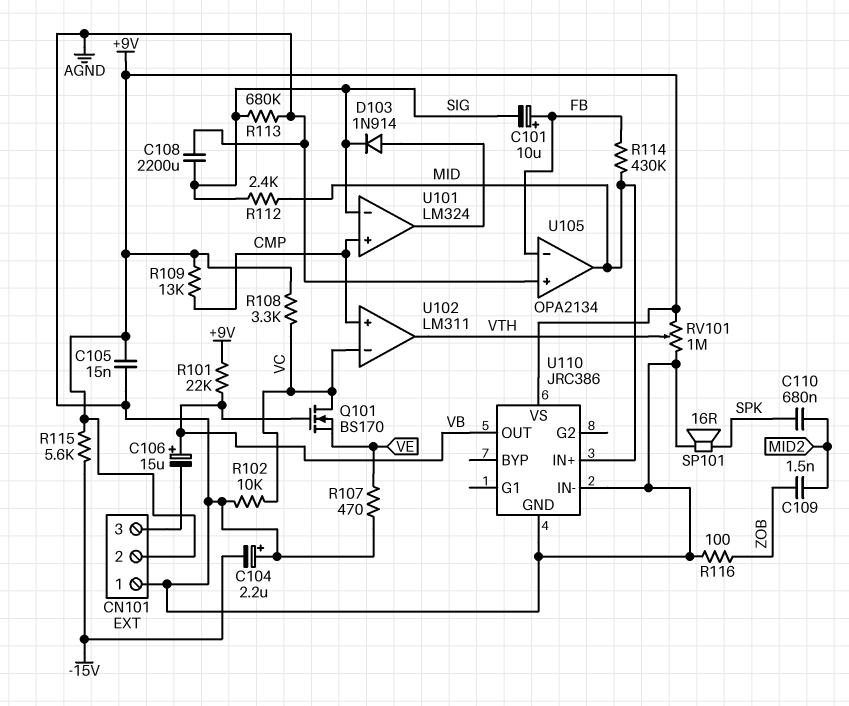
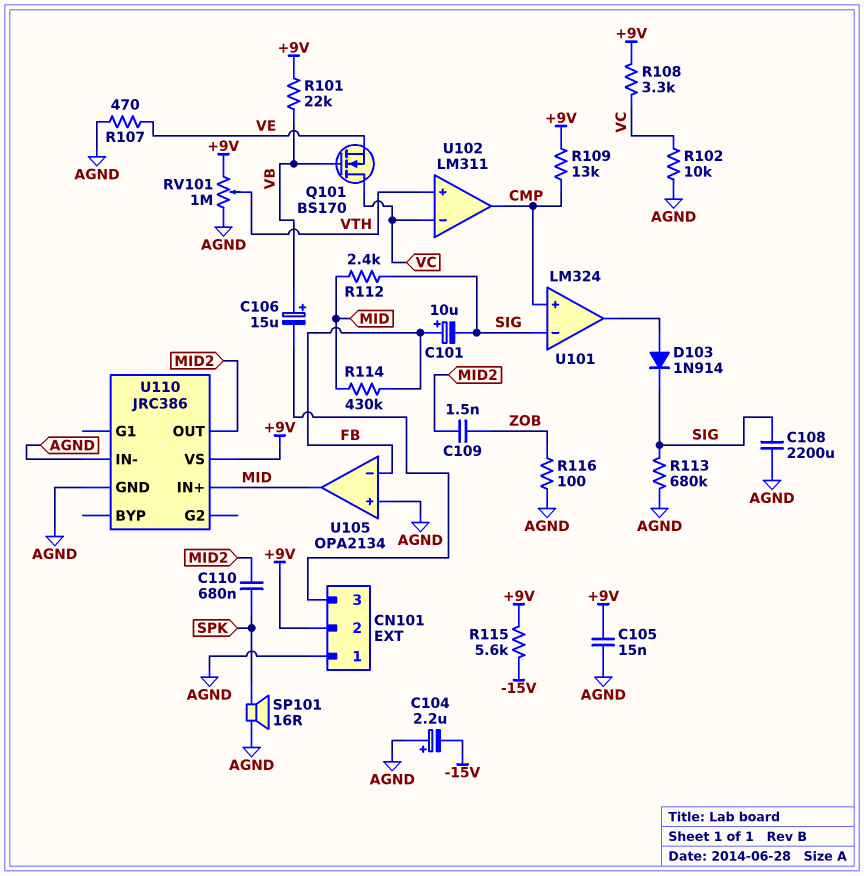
U102 pin in+: CMP -> VTH
U102 pin out: VTH -> CMP
U110 pin OUT: VB -> MID2

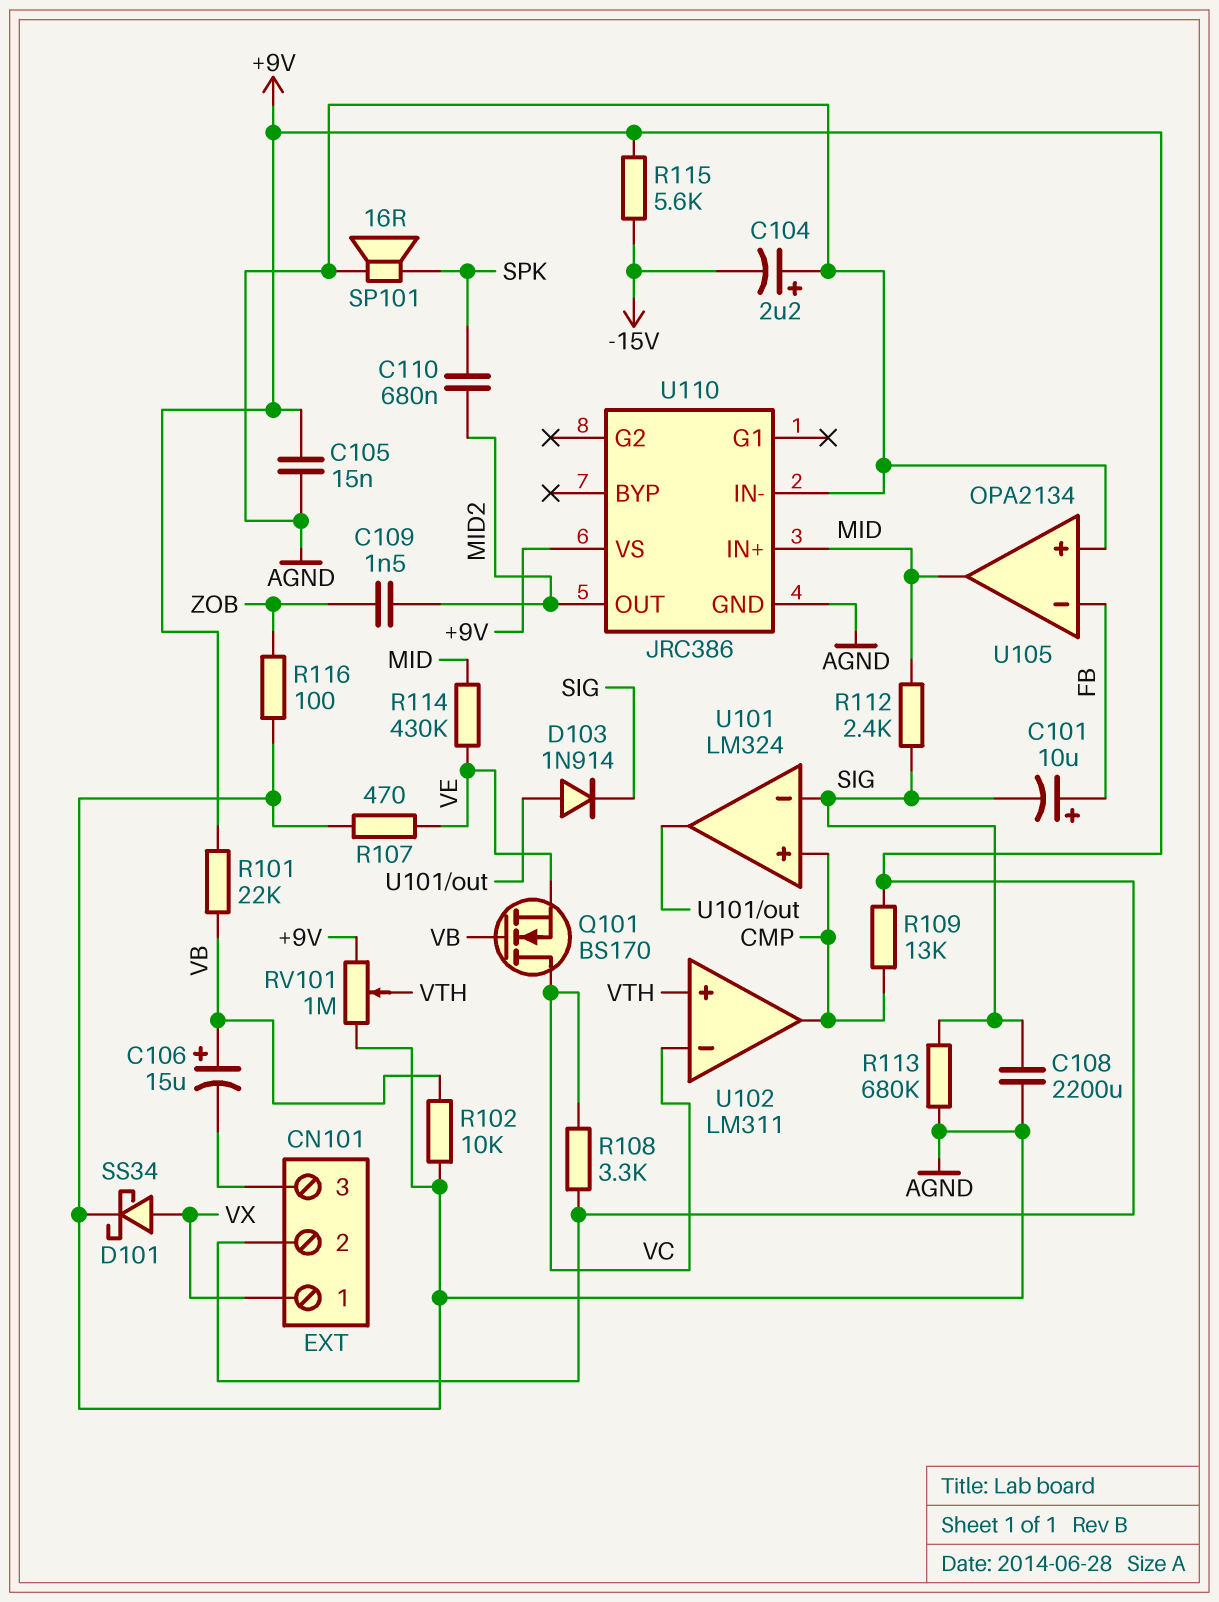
CN101 pin 1: AGND -> VX
D101: none -> schottky SS34 (A VX, K AGND)
R102: 10k (AGND, VC) -> 10k (AGND, VB)
R114: 430k (FB, MID) -> 430k (MID, VE)

